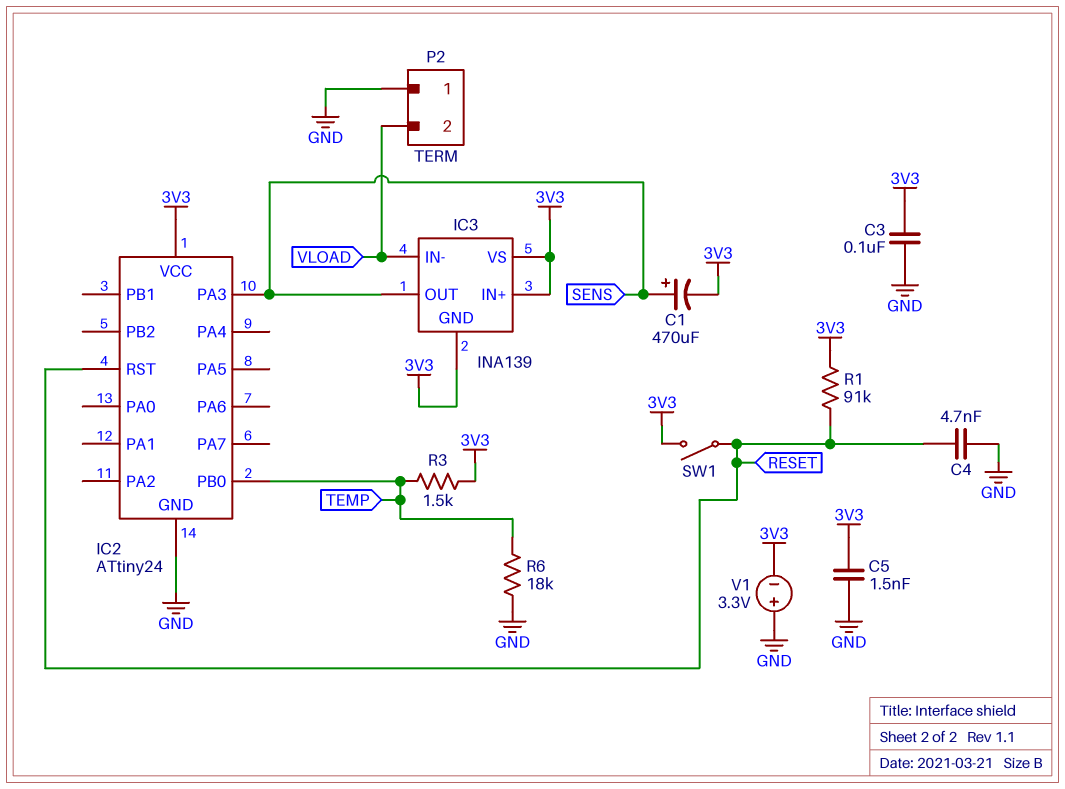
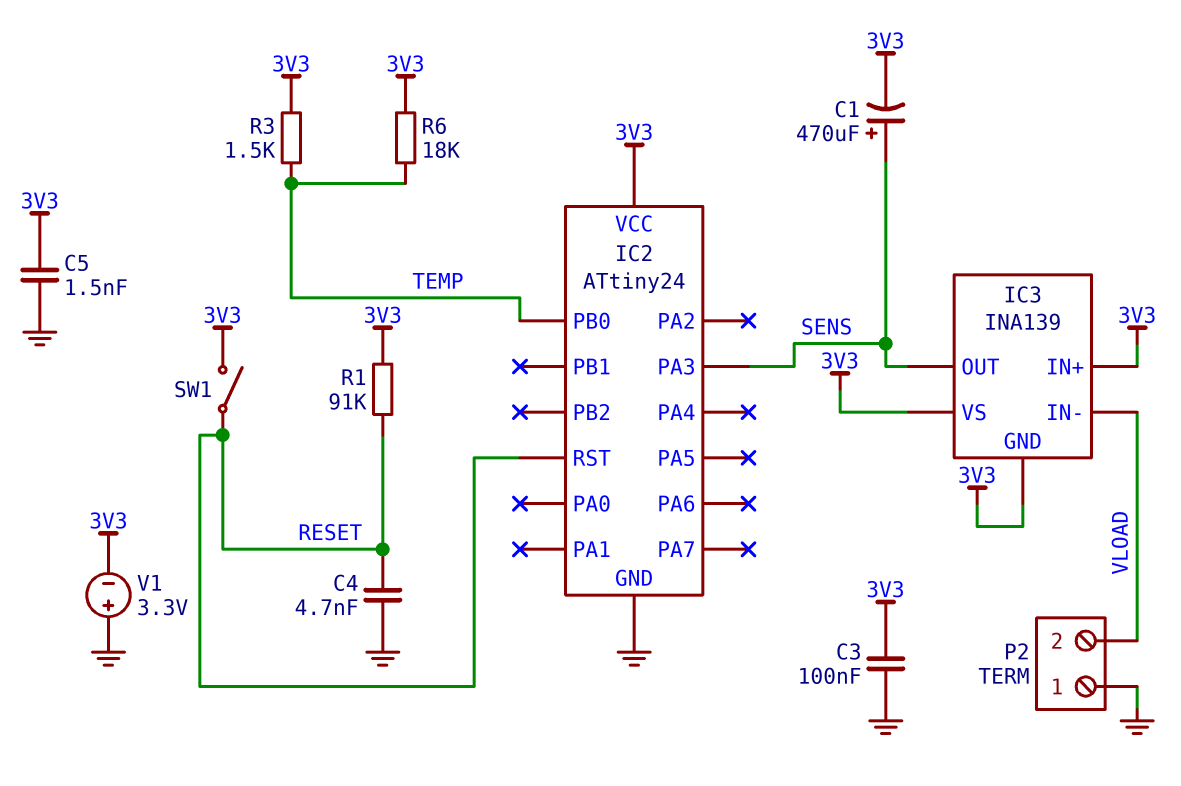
R6: 18k (GND, TEMP) -> 18k (3V3, TEMP)

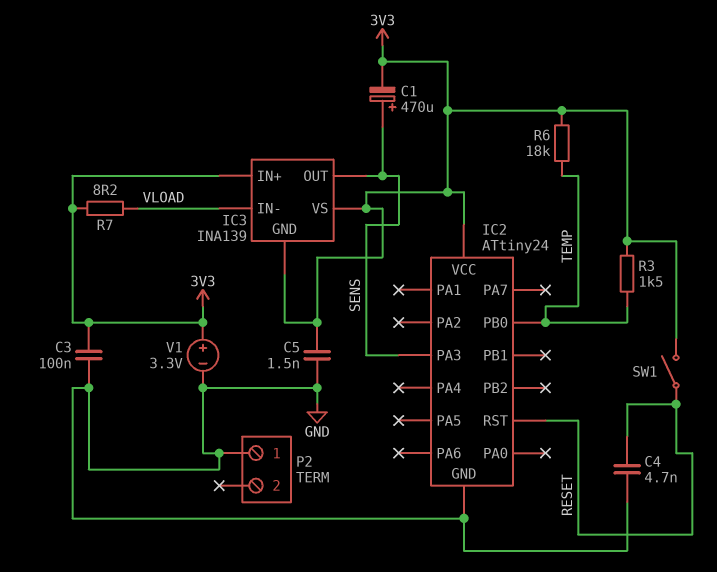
P2 pin 2: VLOAD -> none
R1: 91k (3V3, RESET) -> none
R7: none -> 8.2 (3V3, VLOAD)
V1: 3.3V (plus GND, minus 3V3) -> 3.3V (plus 3V3, minus GND)

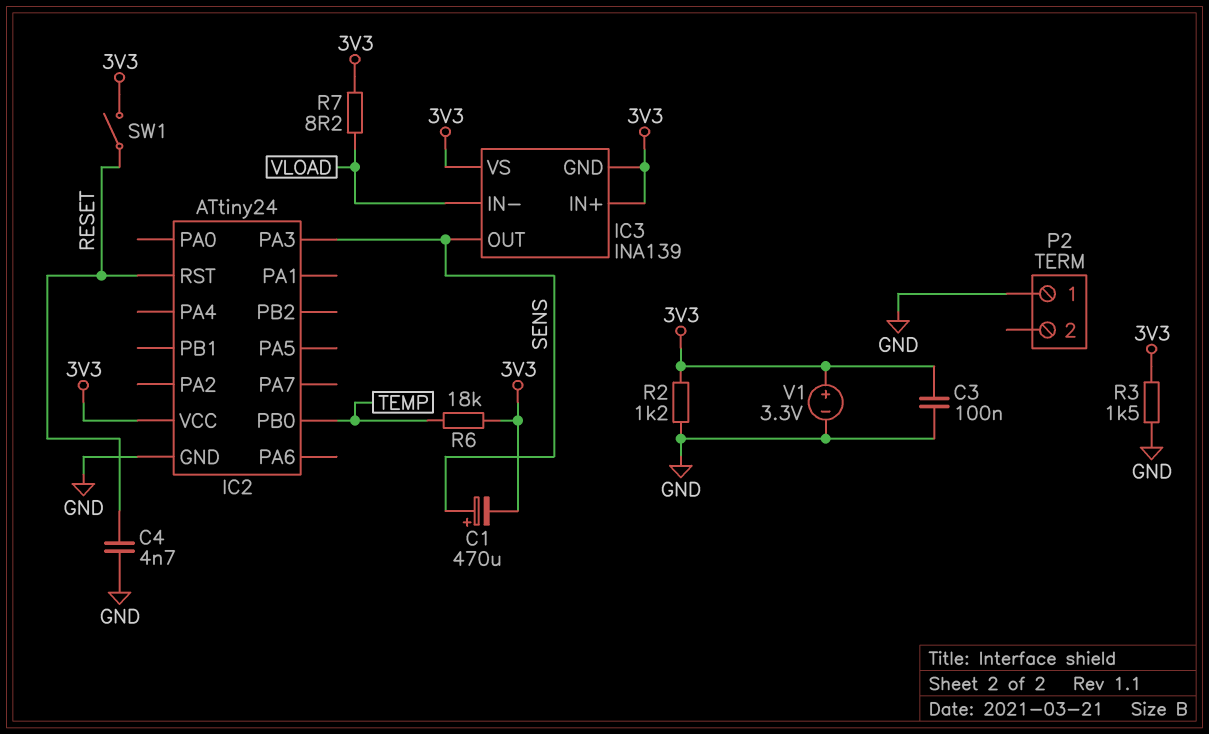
C5: 1.5nF (3V3, GND) -> none
R2: none -> 1.2k (3V3, GND)
R3: 1.5k (3V3, TEMP) -> 1.5k (3V3, GND)

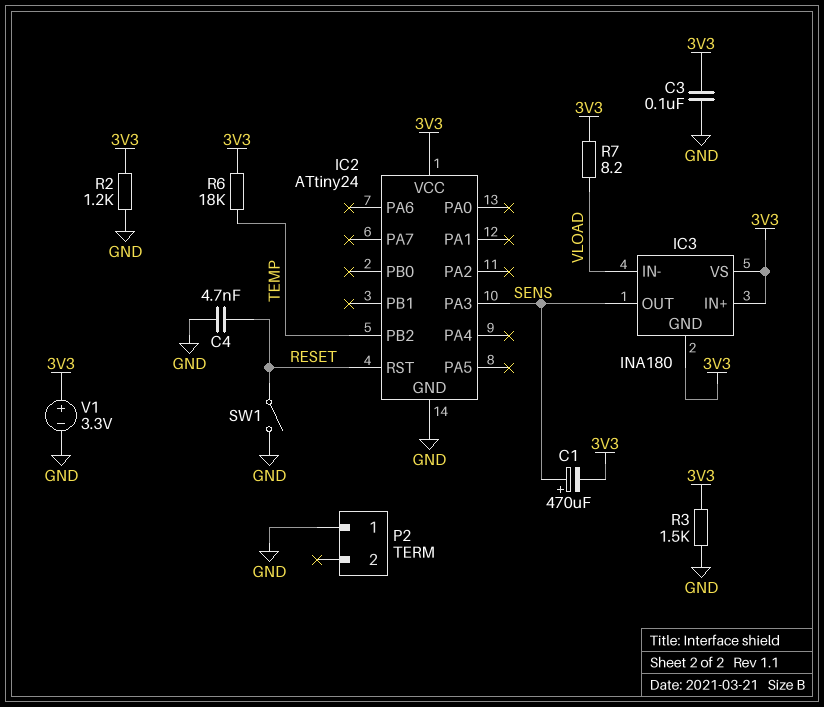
IC2 pin PB0: TEMP -> none
IC2 pin PB2: none -> TEMP
IC3: INA139 -> INA180
SW1: switch (3V3, RESET) -> switch (GND, RESET)

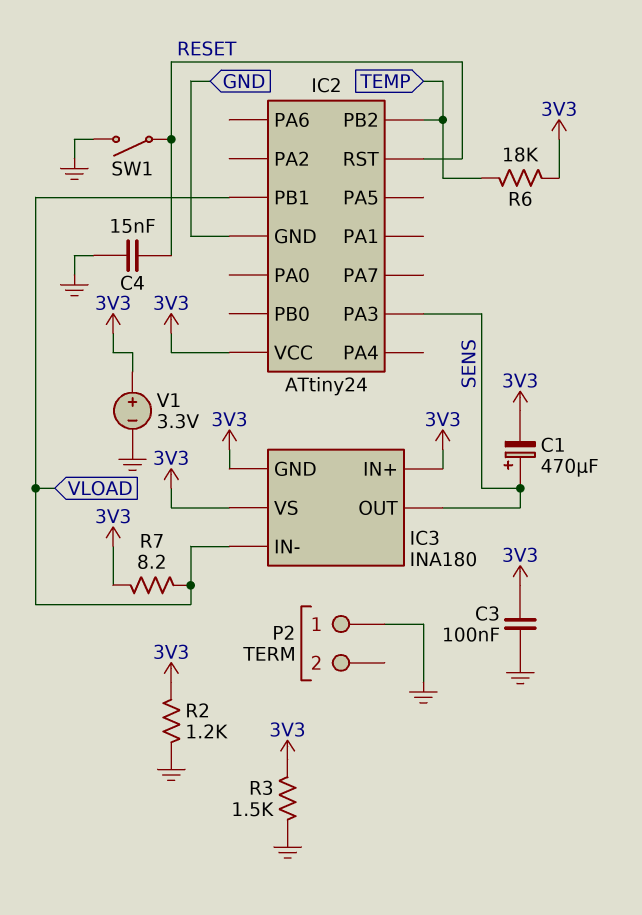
C4: 4.7nF (GND, RESET) -> 15nF (GND, RESET)
IC2 pin PB1: none -> VLOAD

